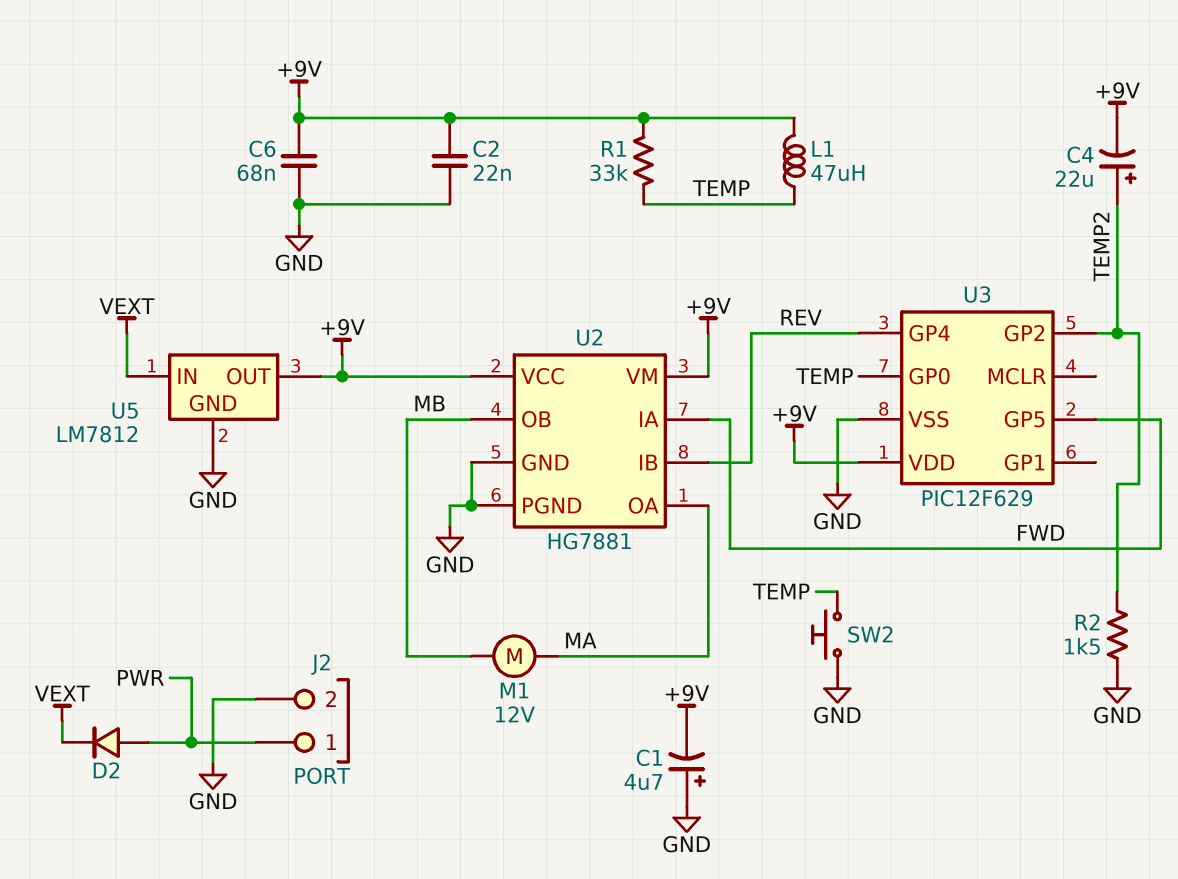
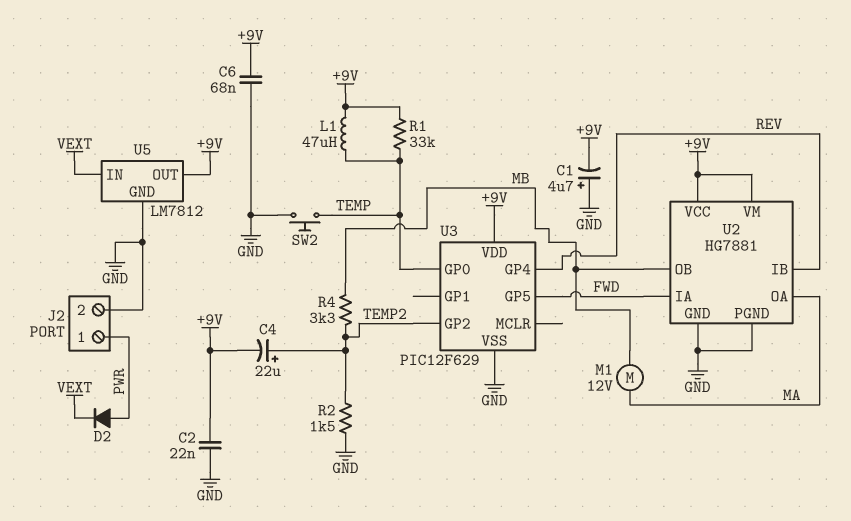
R4: none -> 3.3k (MB, TEMP2)

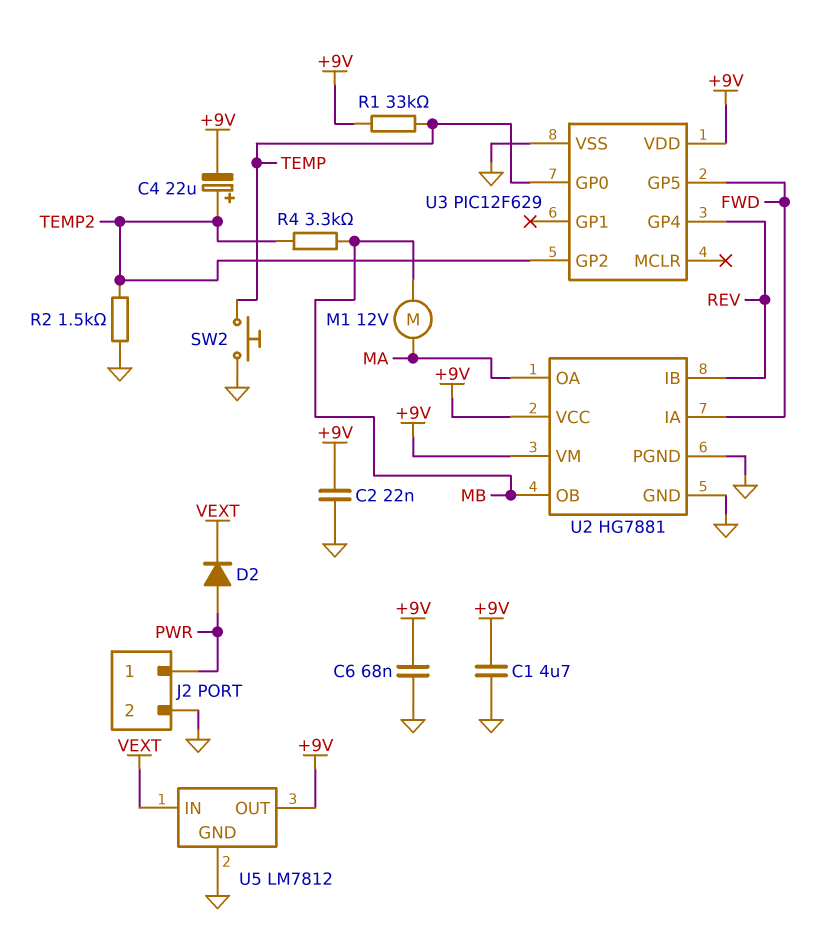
C1: 4.7uF (plus GND, minus +9V) -> 4.7uF (+9V, GND)
L1: 47uH (+9V, TEMP) -> none

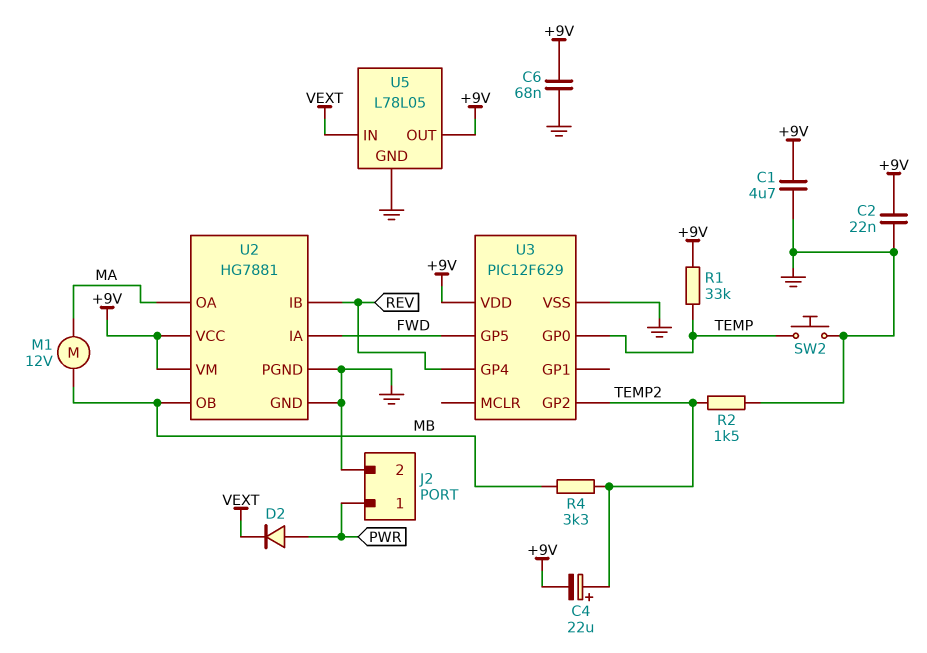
U5: LM7812 -> L78L05

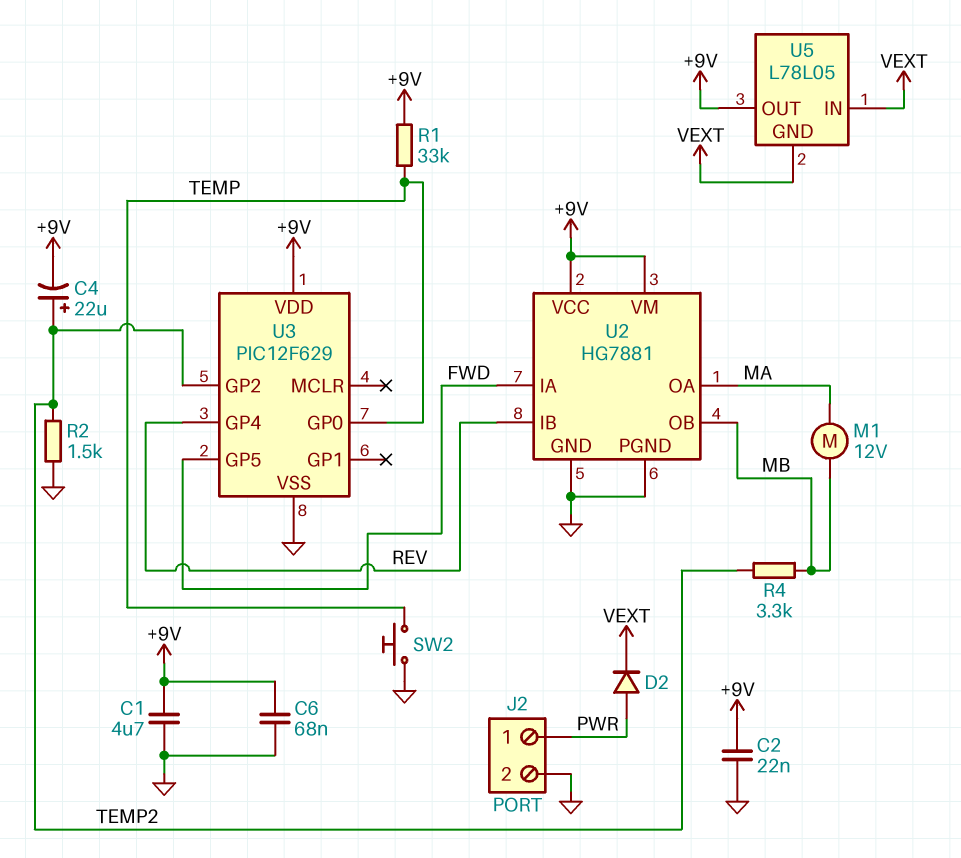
U5 pin GND: GND -> VEXT

